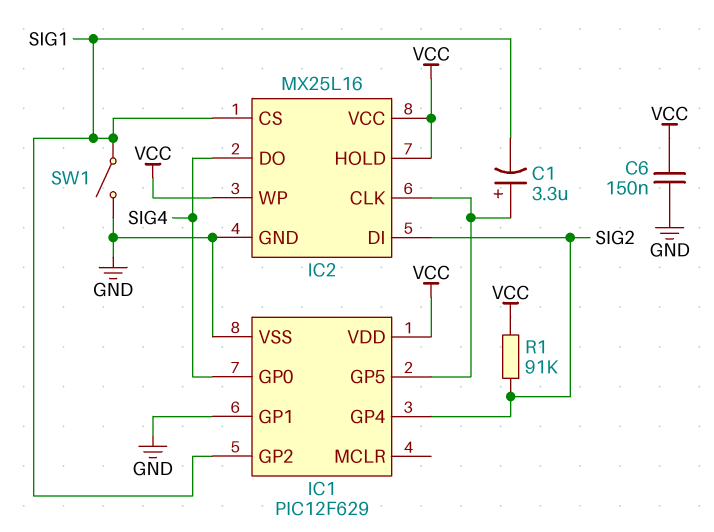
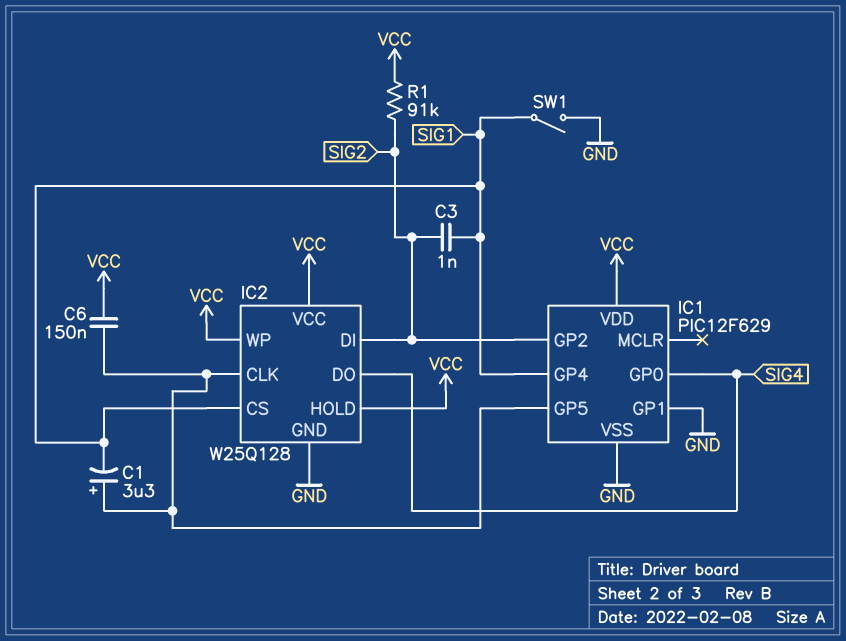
C3: none -> 1nF (SIG1, SIG2)
C6: 150nF (GND, VCC) -> 150nF (IC1/GP5, VCC)
IC1 pin GP2: SIG1 -> SIG2
IC1 pin GP4: SIG2 -> SIG1
IC2: MX25L16 -> W25Q128

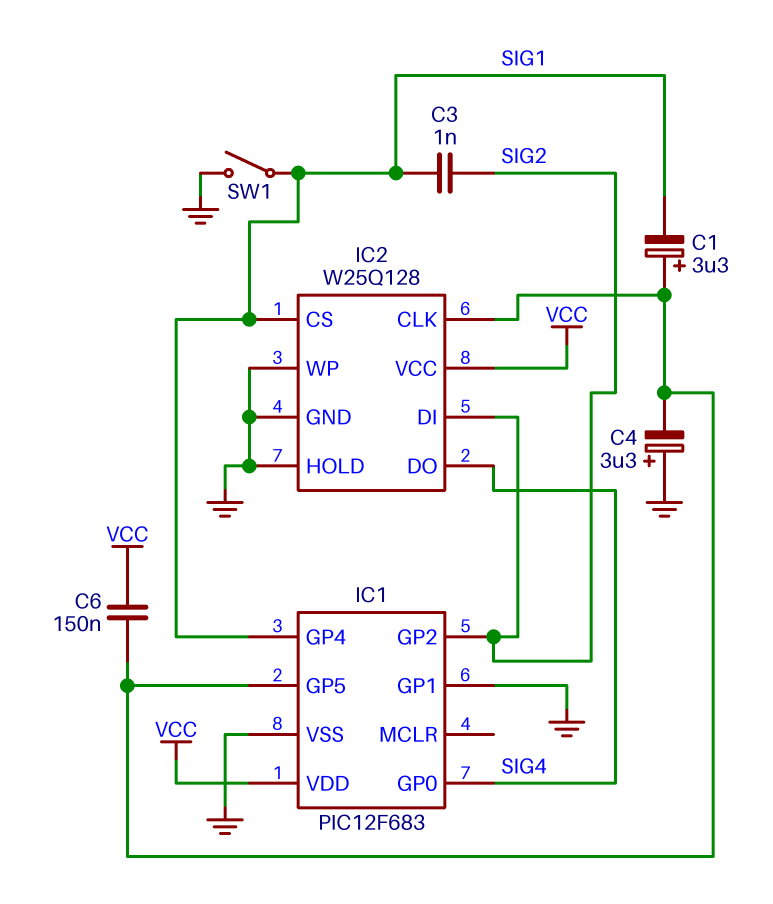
C4: none -> 3.3uF (plus GND, minus IC1/GP5)
IC1: PIC12F629 -> PIC12F683
IC2 pin HOLD: VCC -> GND
IC2 pin WP: VCC -> GND
R1: 91k (SIG2, VCC) -> none

